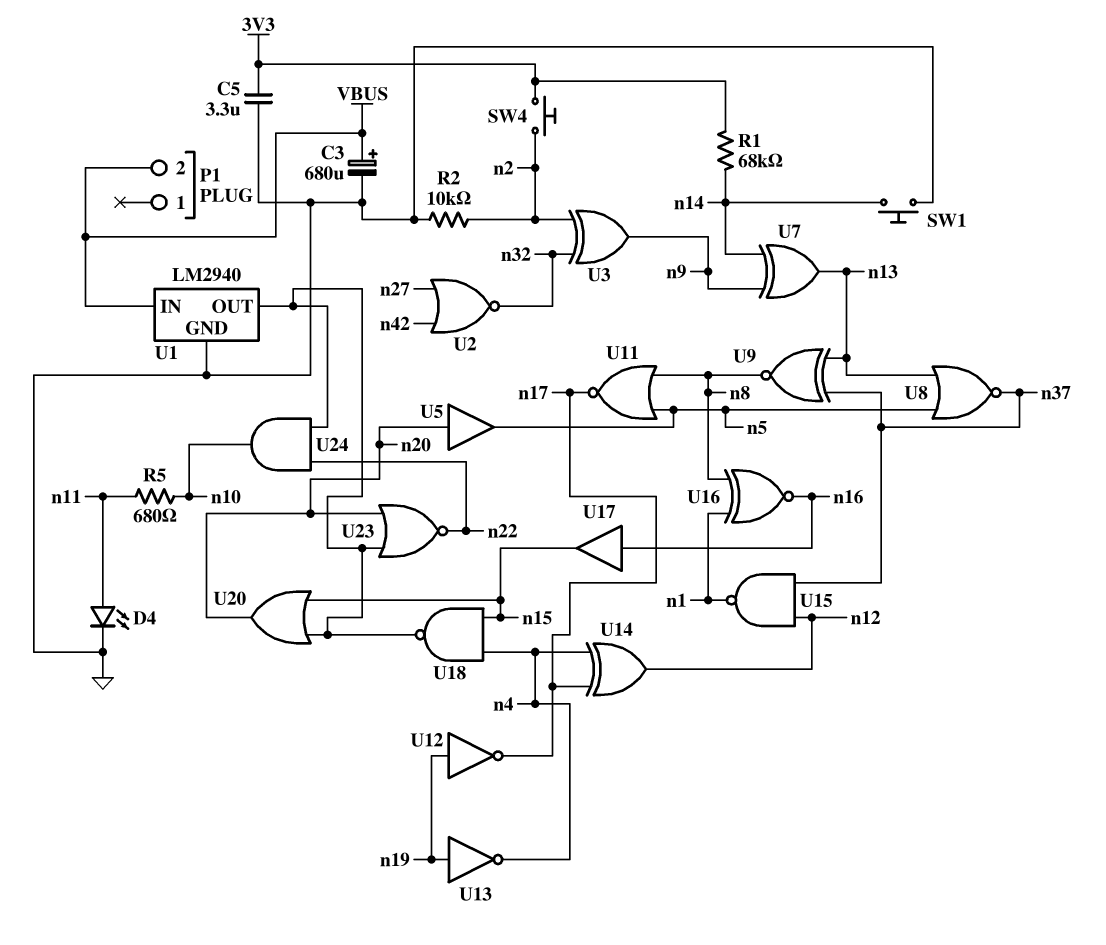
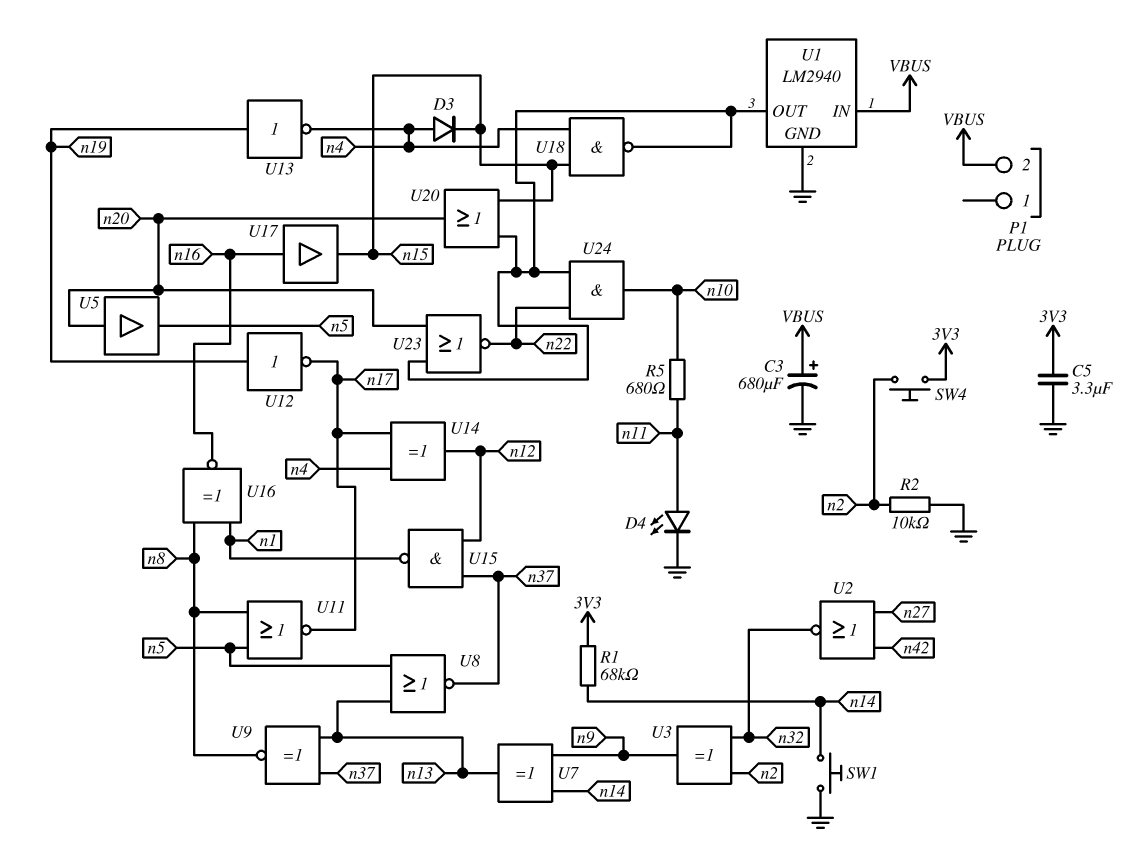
D3: none -> diode (A n4, K n15)

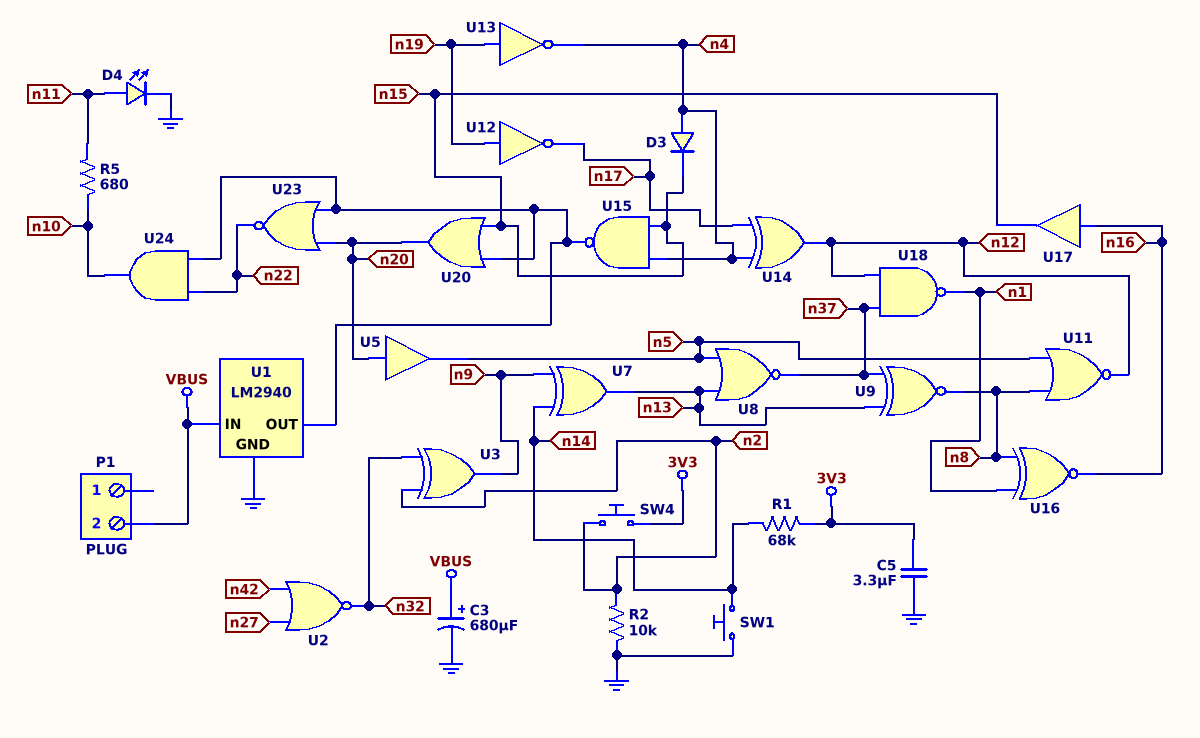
U11: NOR (in n5, in n8, out n17) -> NOR (in n5, in n8, out n12)
U15: NAND (in n12, in n37, out n1) -> NAND (in n4, in n15, out U1/OUT)
U18: NAND (in n4, in n15, out U1/OUT) -> NAND (in n12, in n37, out n1)

